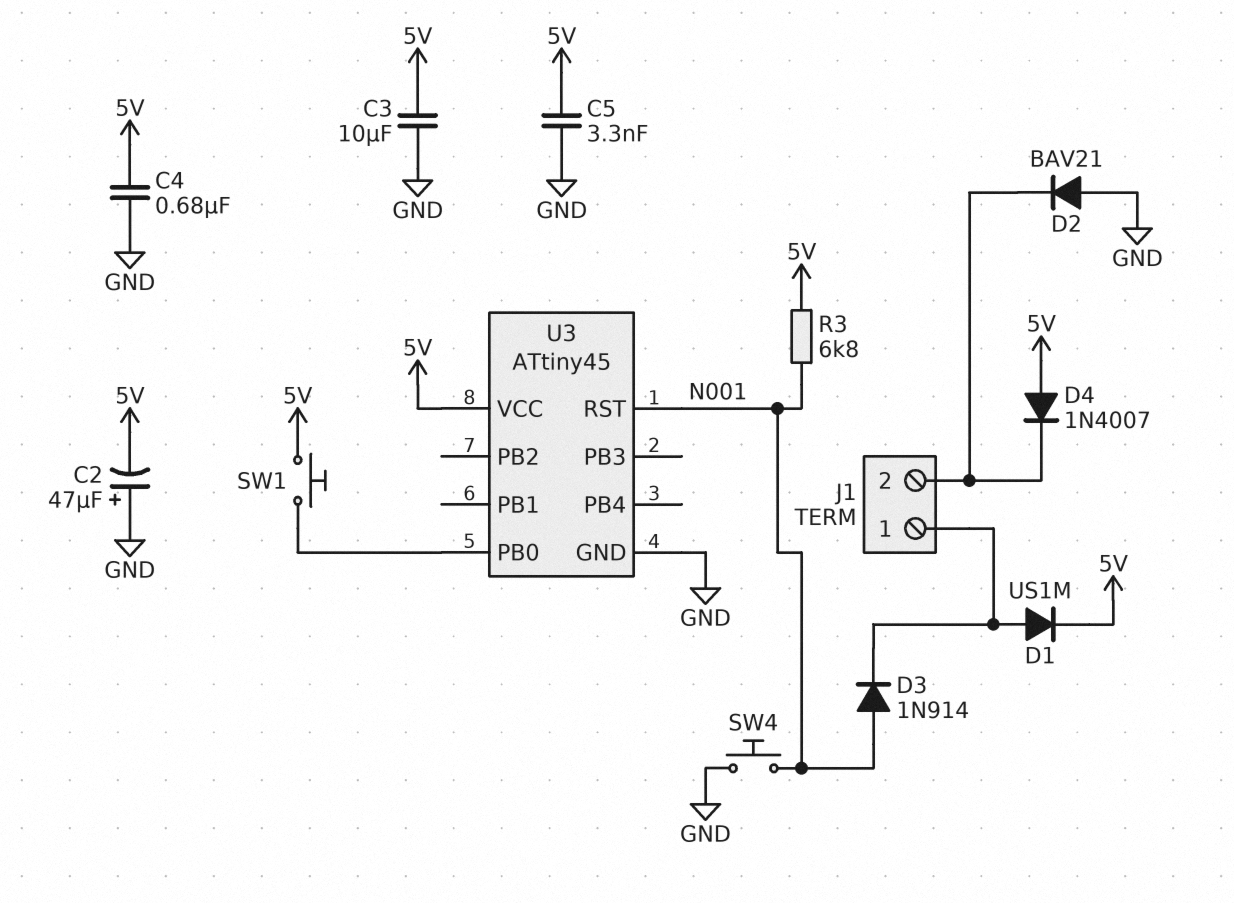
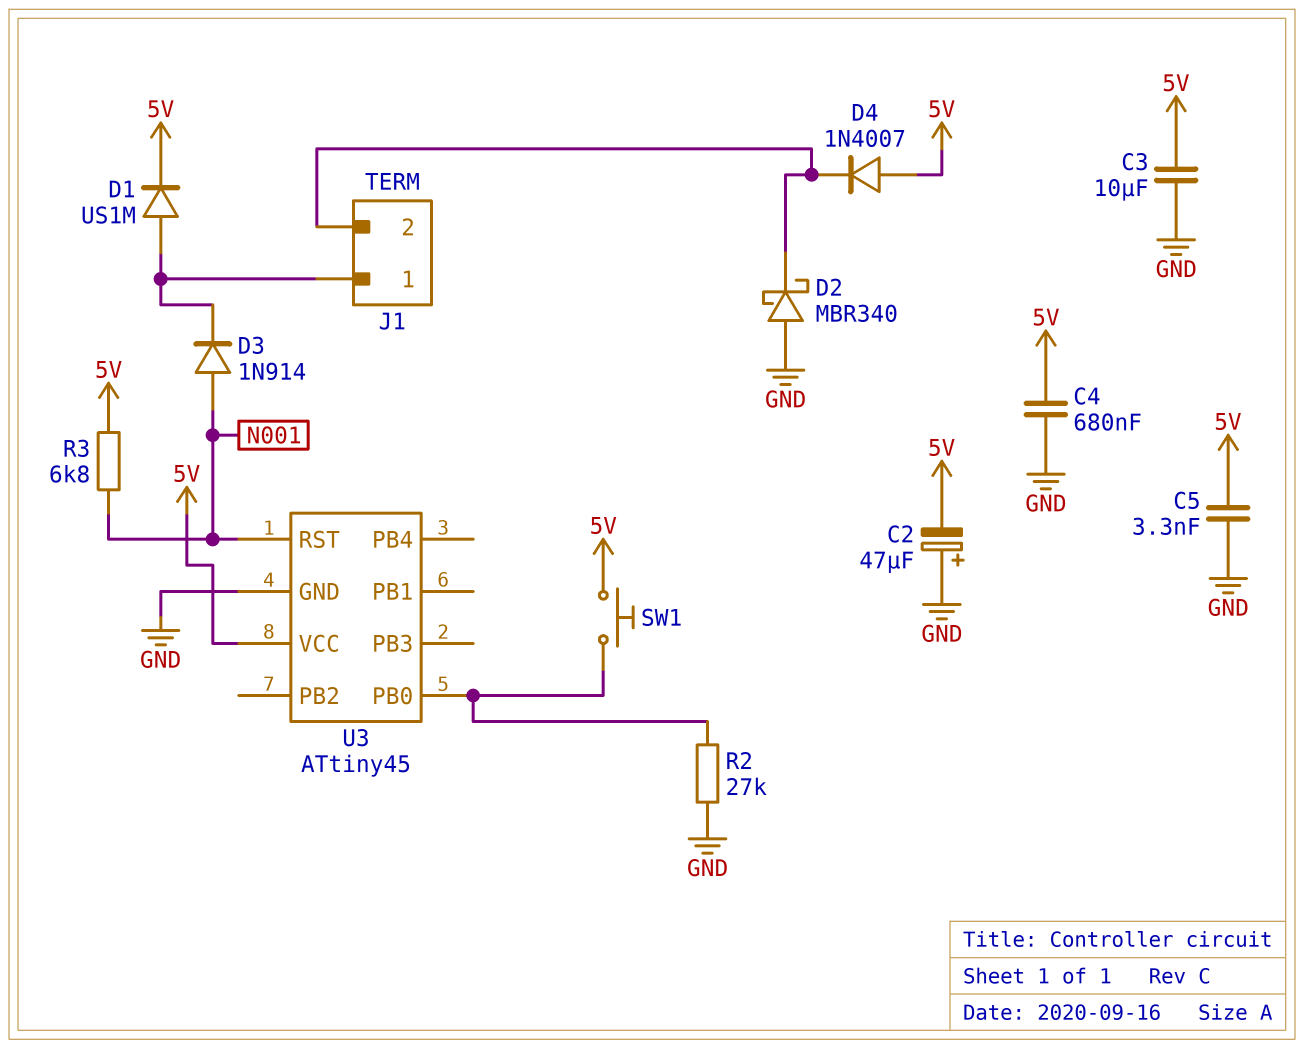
D2: diode BAV21 (A GND, K J1/2) -> schottky MBR340 (A GND, K J1/2)
R2: none -> 27k (GND, U3/PB0)
SW4: button (GND, N001) -> none

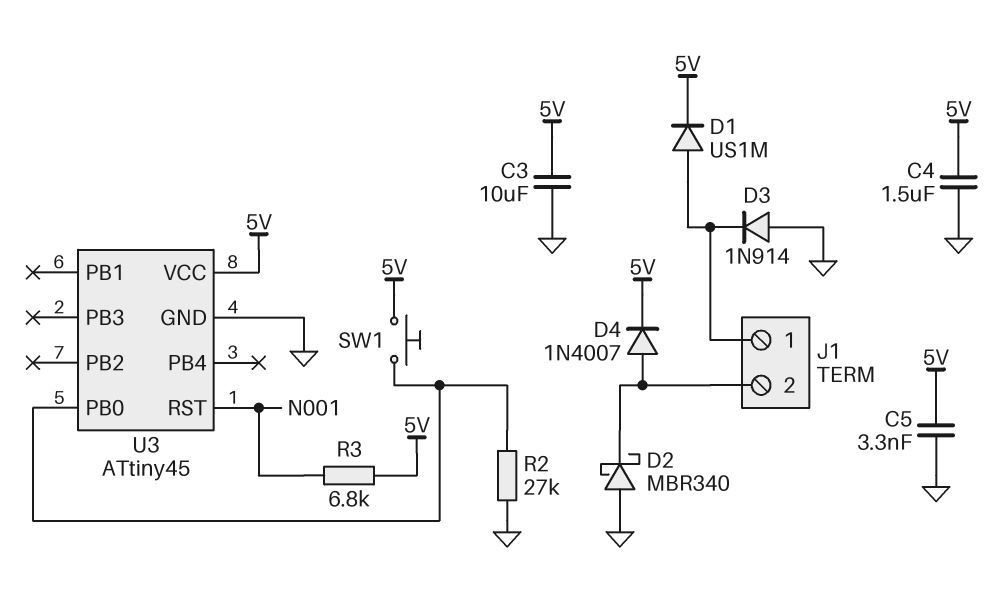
C2: 47uF (plus GND, minus 5V) -> none
C4: 680nF (5V, GND) -> 1.5uF (5V, GND)
D3: diode 1N914 (A N001, K J1/1) -> diode 1N914 (A GND, K J1/1)
D4: diode 1N4007 (A 5V, K J1/2) -> diode 1N4007 (A J1/2, K 5V)

